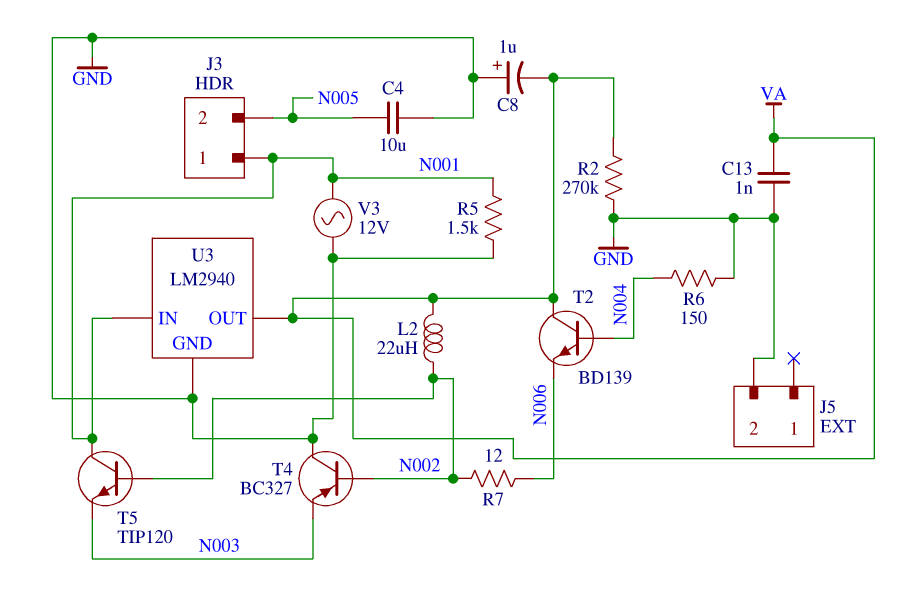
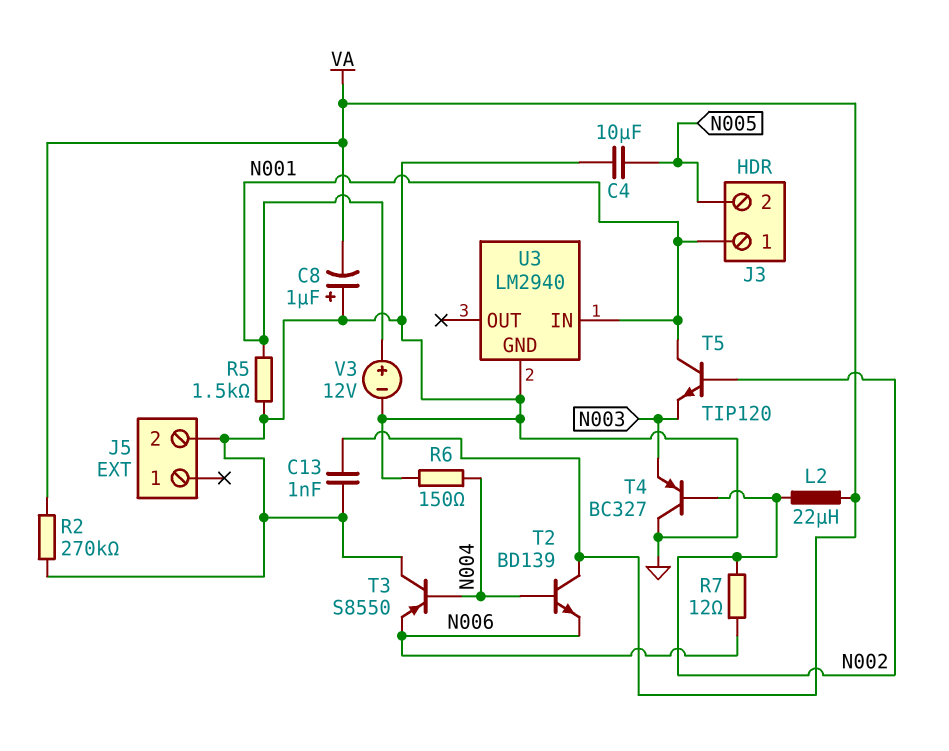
T3: none -> PNP S8550 (B N004, C GND, E N006)
U3 pin OUT: VA -> none
V3: AC 12V (GND, N001) -> 12V (plus N001, minus GND)

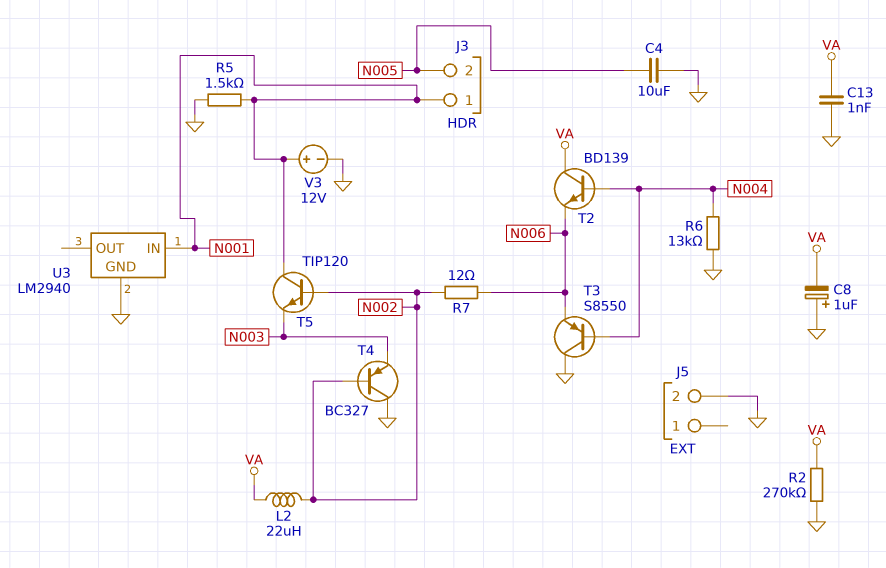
R6: 150 (GND, N004) -> 13k (GND, N004)

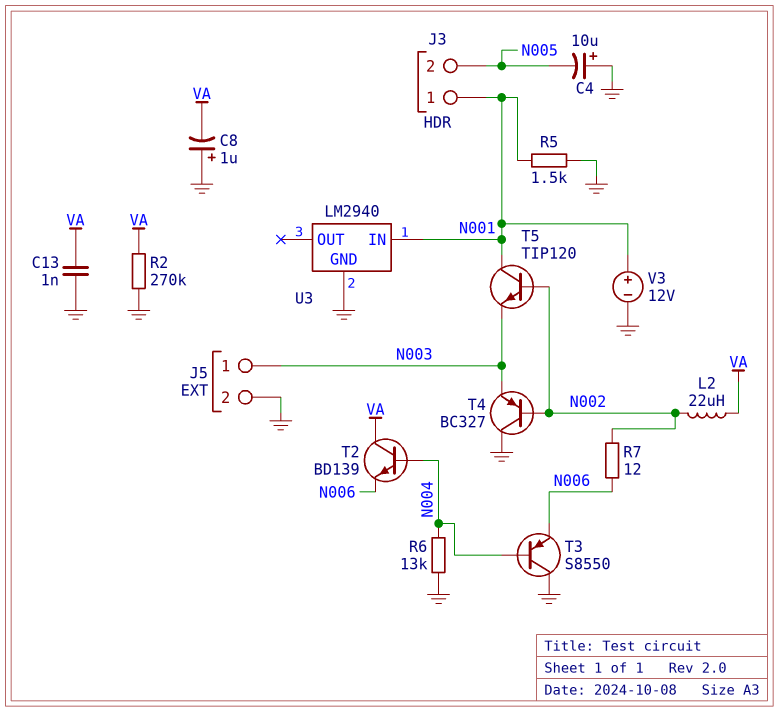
C4: 10uF (GND, N005) -> 10uF (plus GND, minus N005)
J5 pin 1: none -> N003

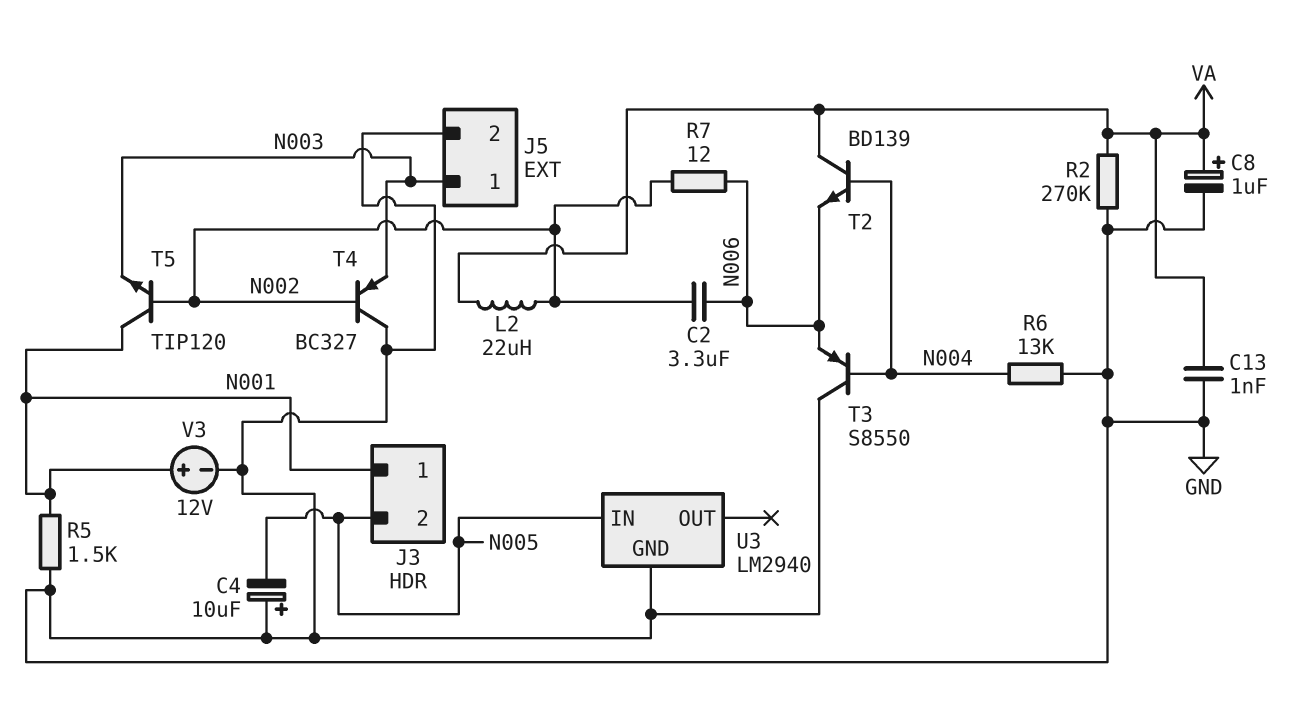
C2: none -> 3.3uF (N002, N006)
C8: 1uF (plus GND, minus VA) -> 1uF (plus VA, minus GND)
U3 pin IN: N001 -> N005

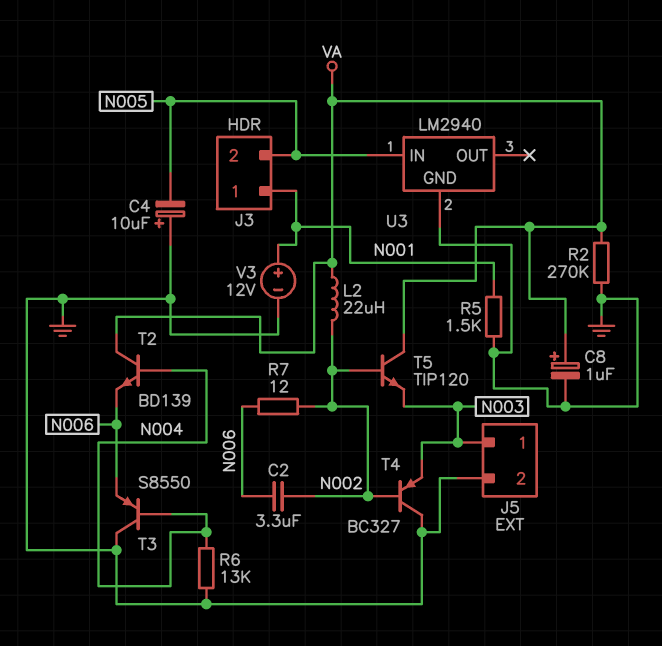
C13: 1nF (GND, VA) -> none
T5: NPN TIP120 (B N002, C N001, E N003) -> NPN TIP120 (B N002, C VA, E N003)

